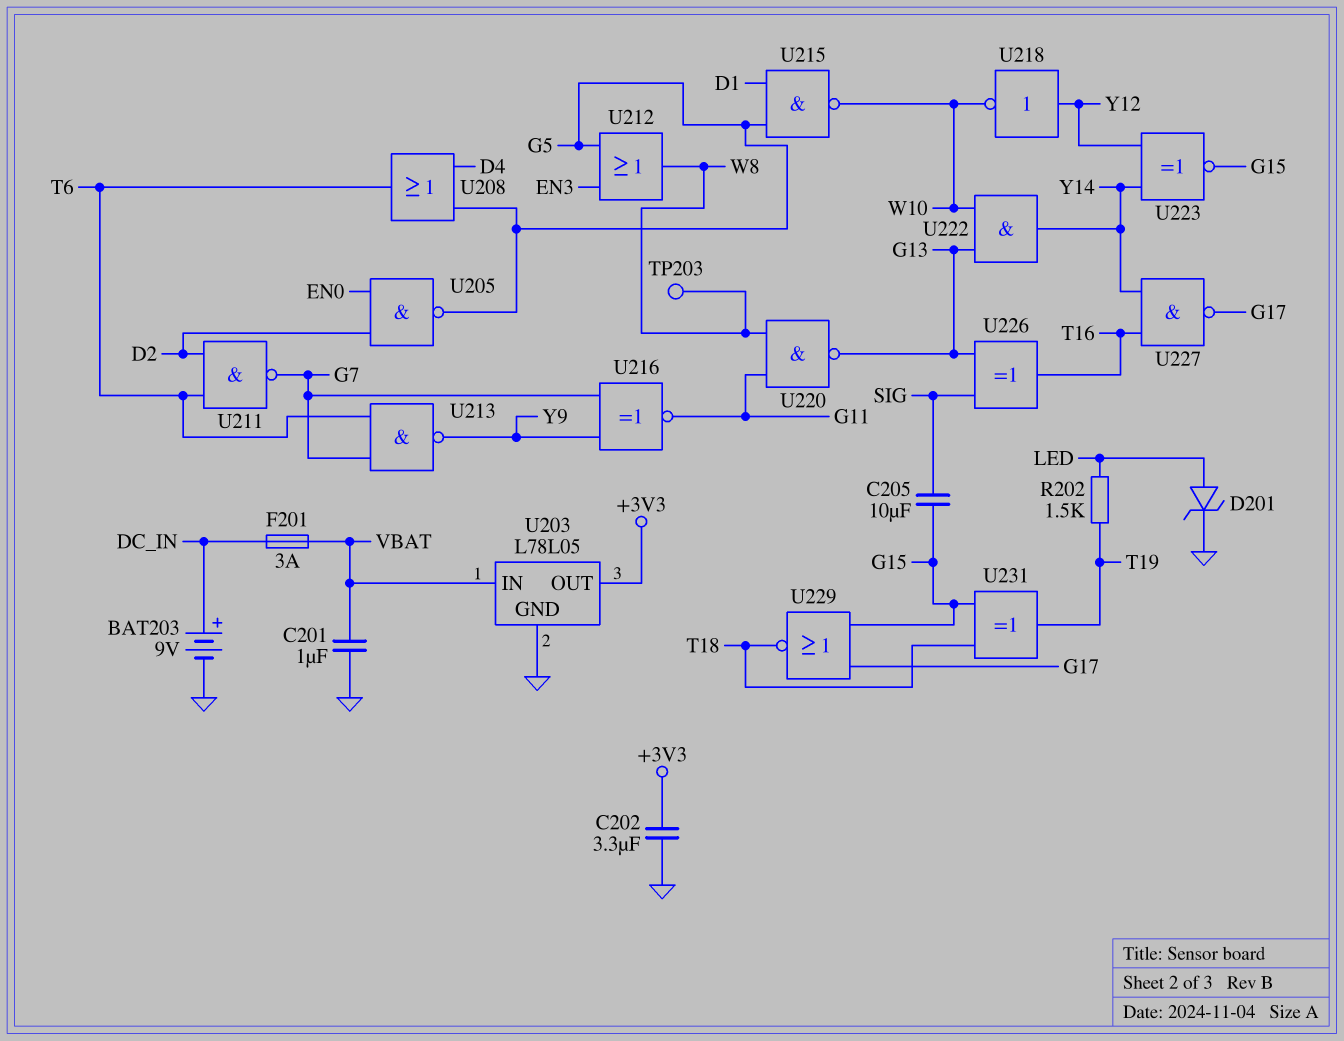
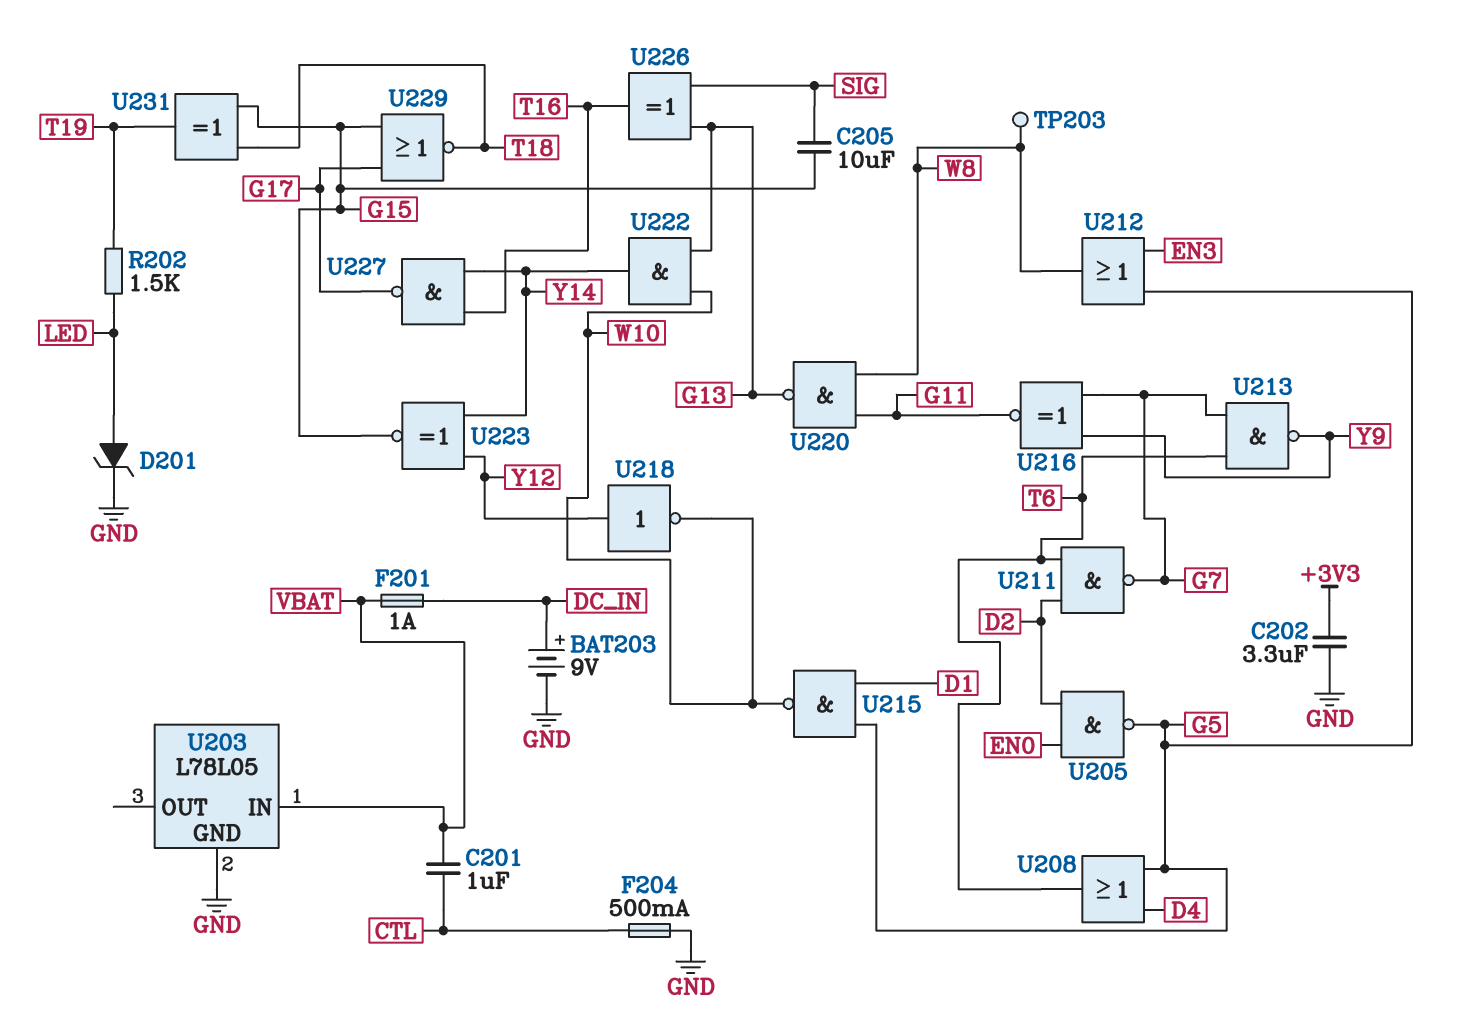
C201: 1uF (GND, VBAT) -> 1uF (CTL, VBAT)
F201: 3A (DC_IN, VBAT) -> 1A (DC_IN, VBAT)
F204: none -> 500mA (CTL, GND)
U203 pin OUT: +3V3 -> none

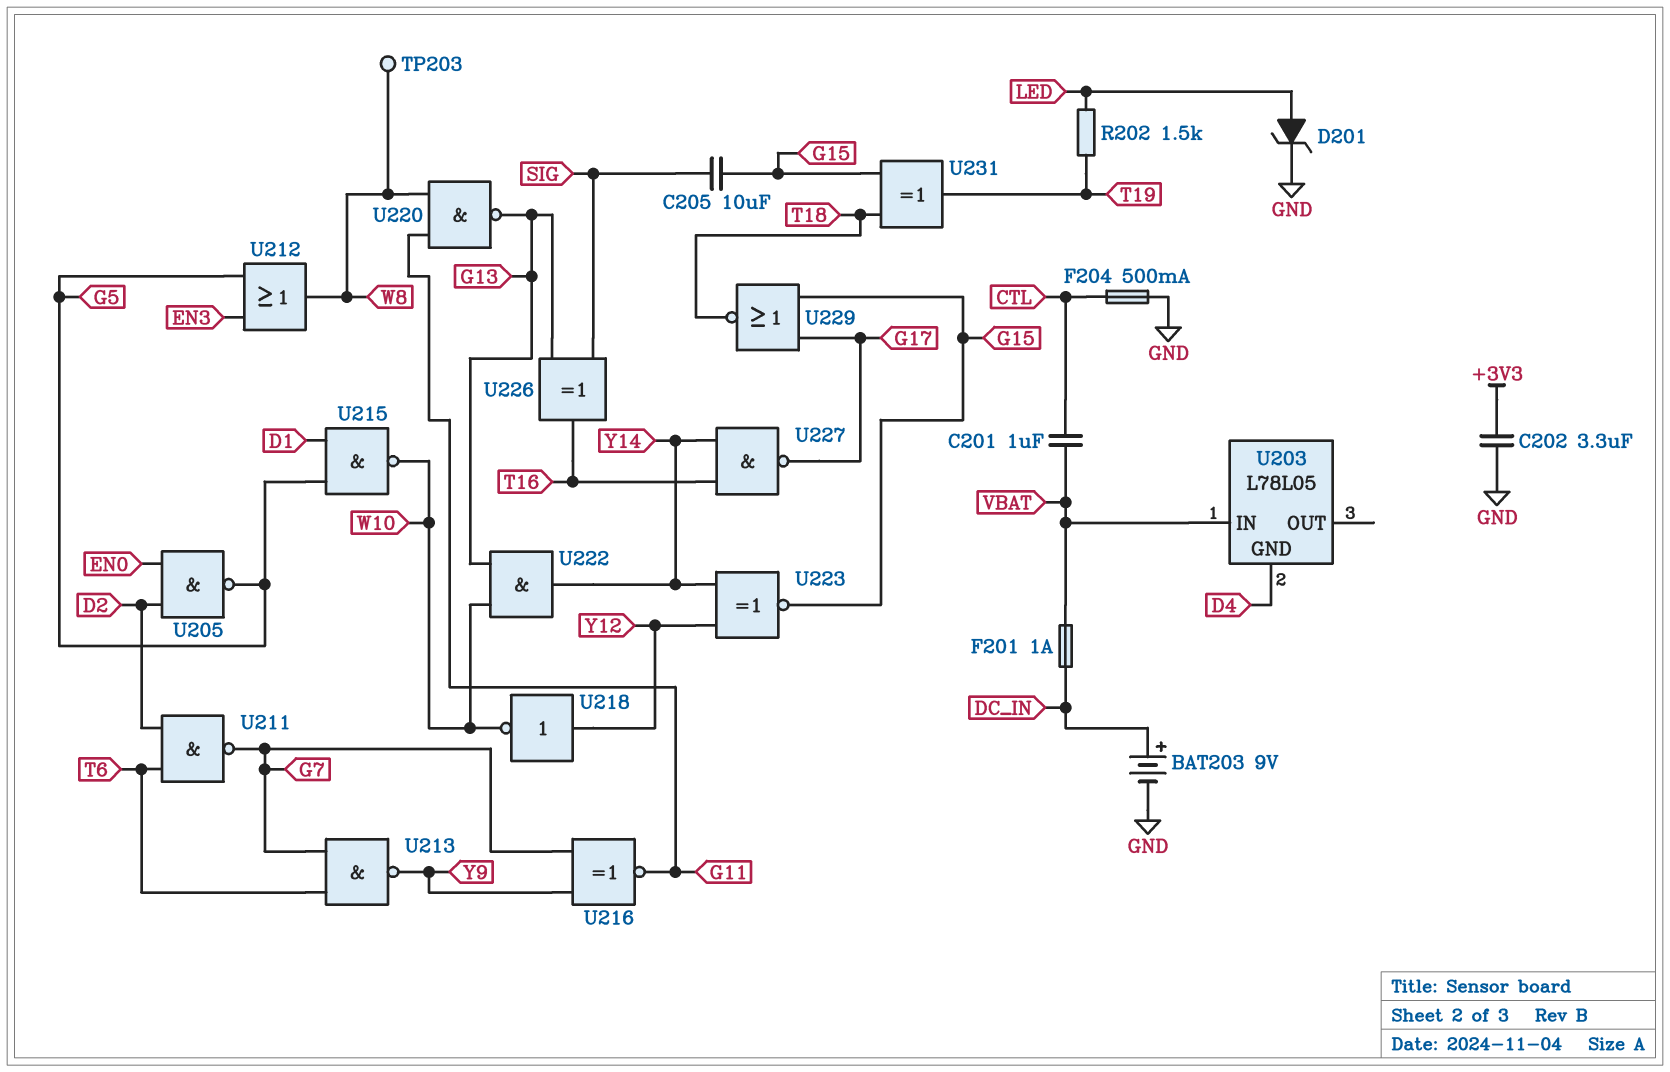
U203 pin GND: GND -> D4
U208: OR (in D4, in G5, out T6) -> none

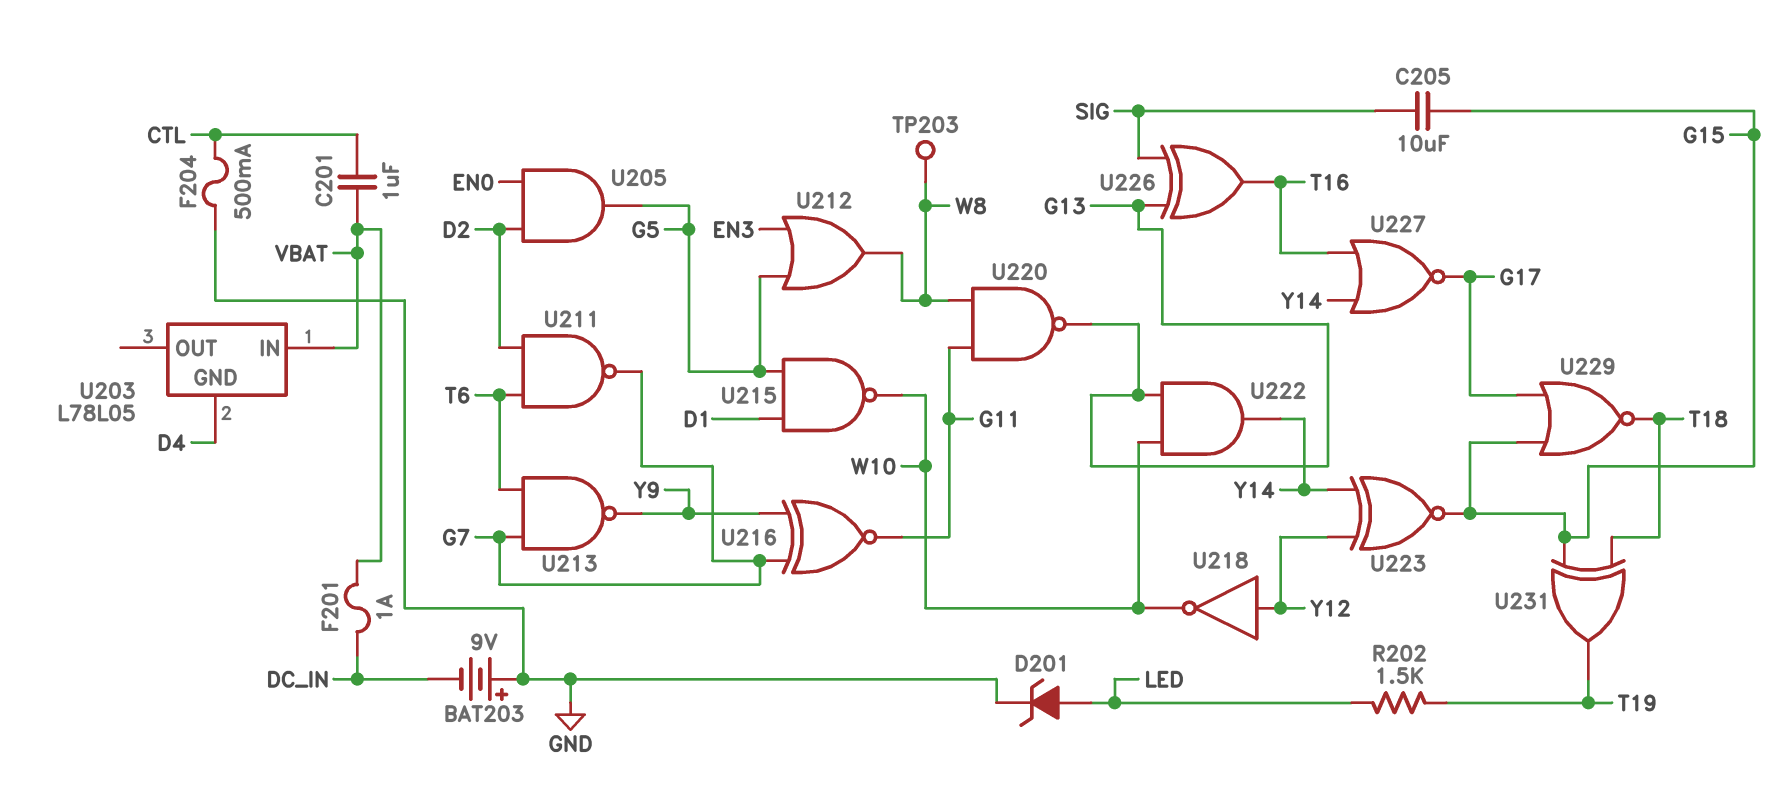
BAT203: 9V (plus DC_IN, minus GND) -> 9V (plus GND, minus DC_IN)
C202: 3.3uF (+3V3, GND) -> none
U205: NAND (in D2, in EN0, out G5) -> AND (in D2, in EN0, out G5)
U227: NAND (in T16, in Y14, out G17) -> NOR (in T16, in Y14, out G17)

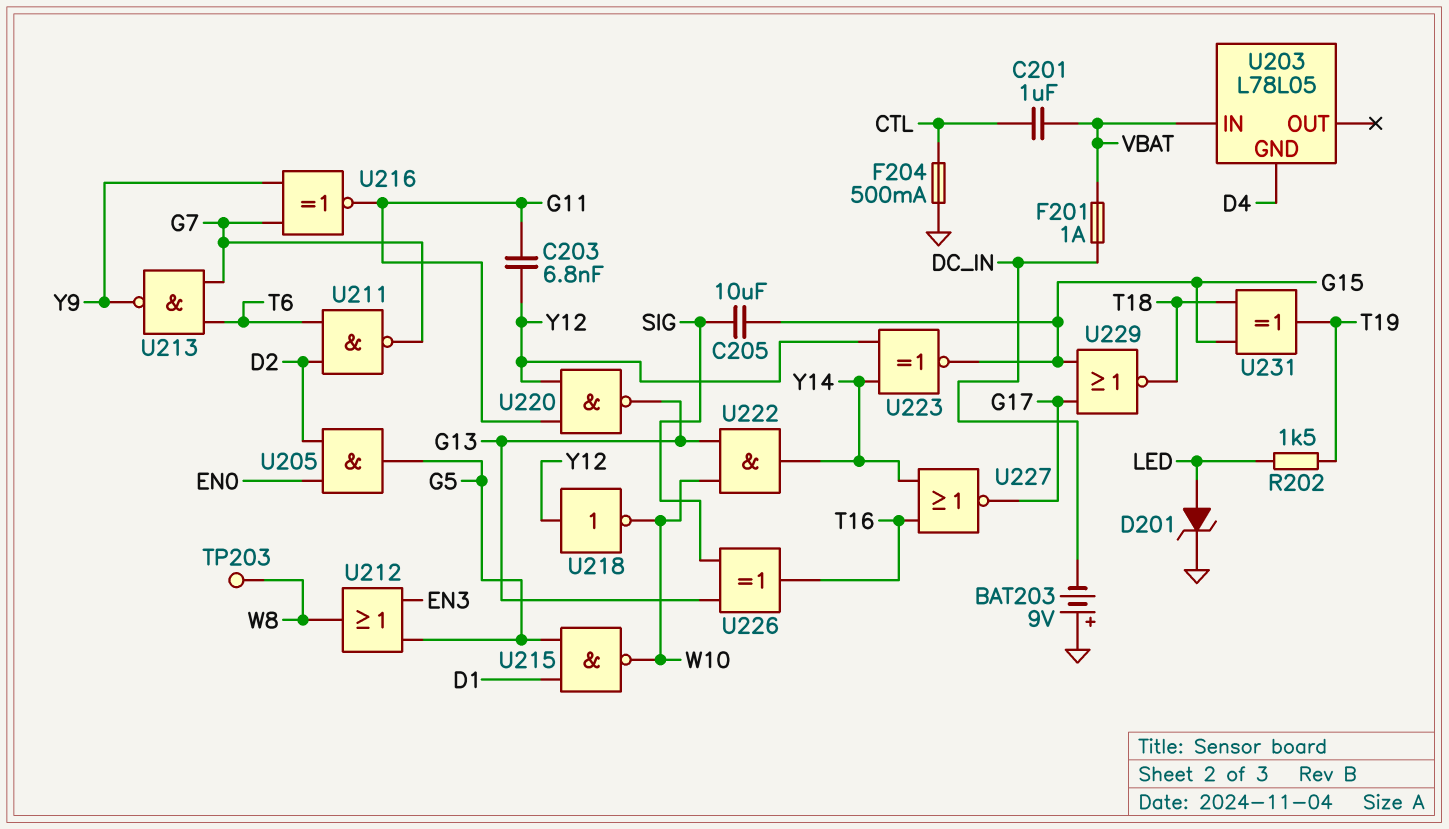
C203: none -> 6.8nF (G11, Y12)
U220: NAND (in G11, in W8, out G13) -> NAND (in G11, in Y12, out G13)

